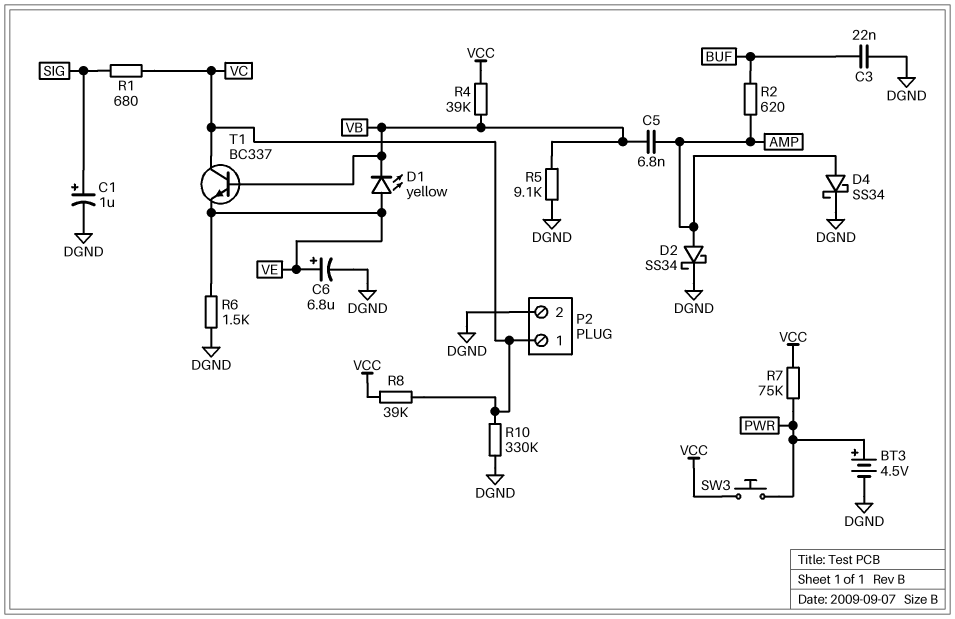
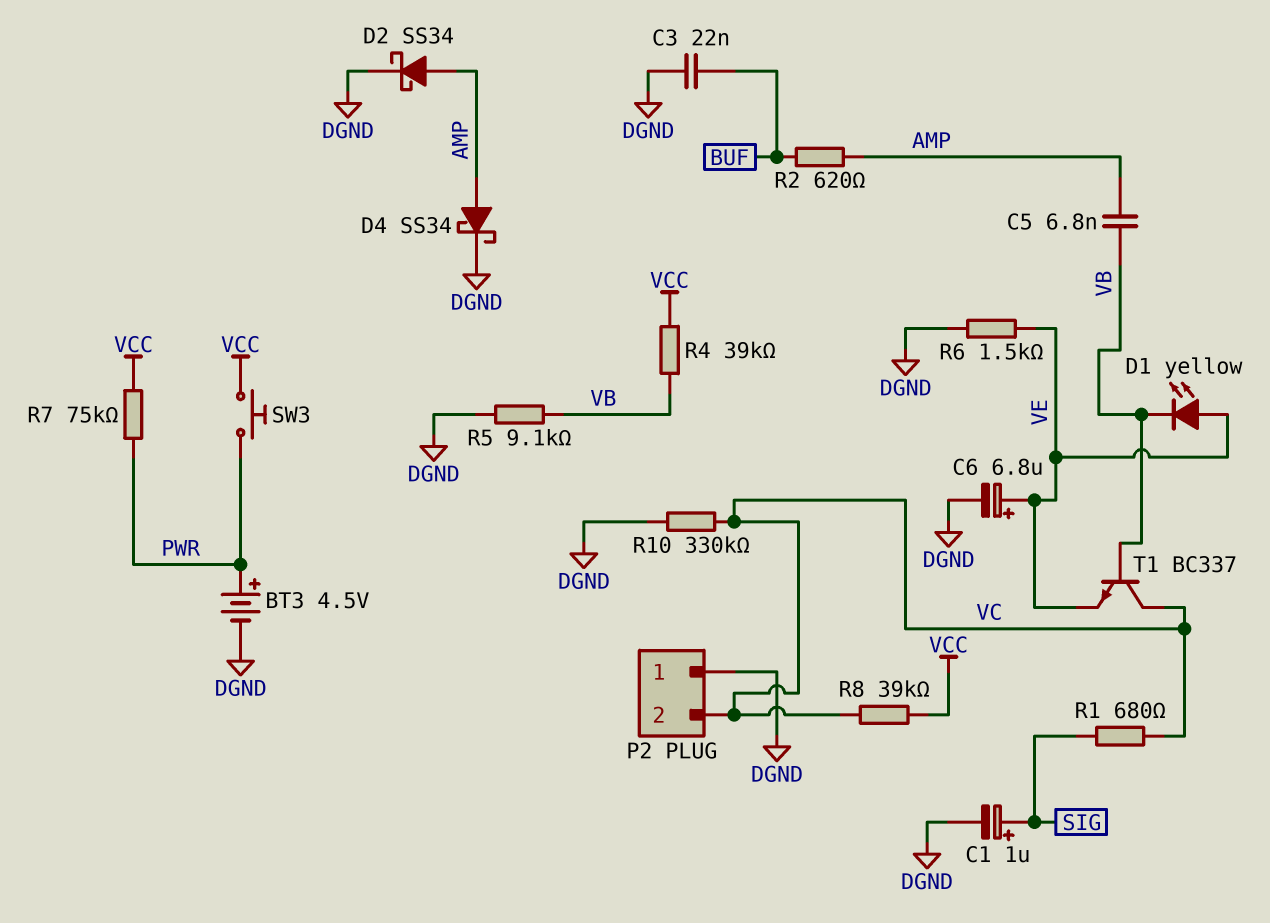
P2 pin 1: VC -> DGND
P2 pin 2: DGND -> VC

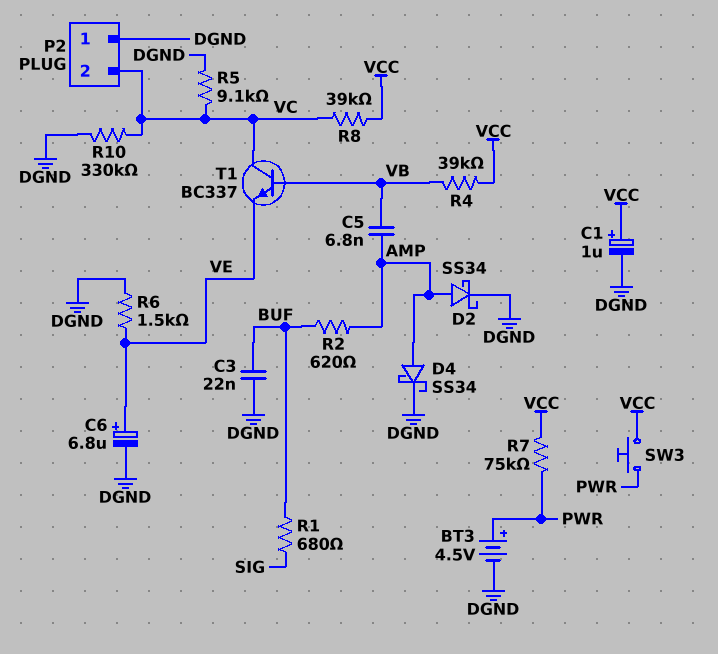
C1: 1uF (plus SIG, minus DGND) -> 1uF (plus VCC, minus DGND)
D1: LED yellow (A VE, K VB) -> none
R1: 680 (SIG, VC) -> 680 (BUF, SIG)
R5: 9.1k (DGND, VB) -> 9.1k (DGND, VC)

